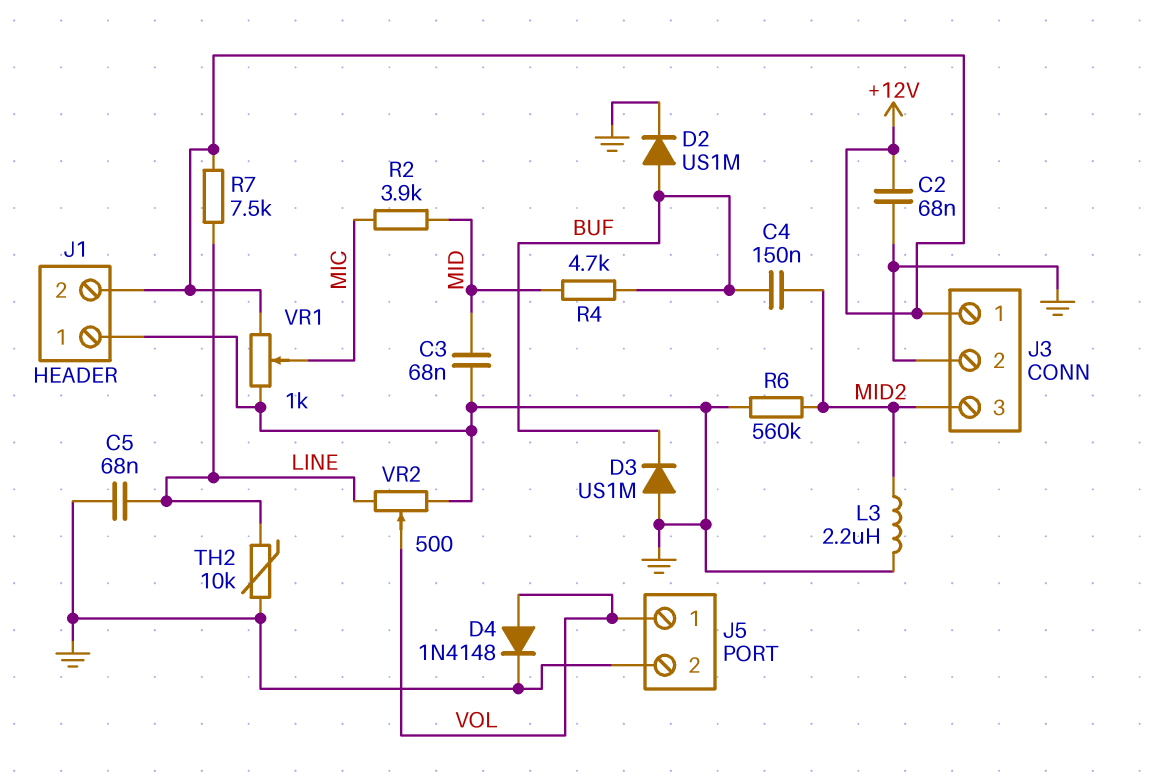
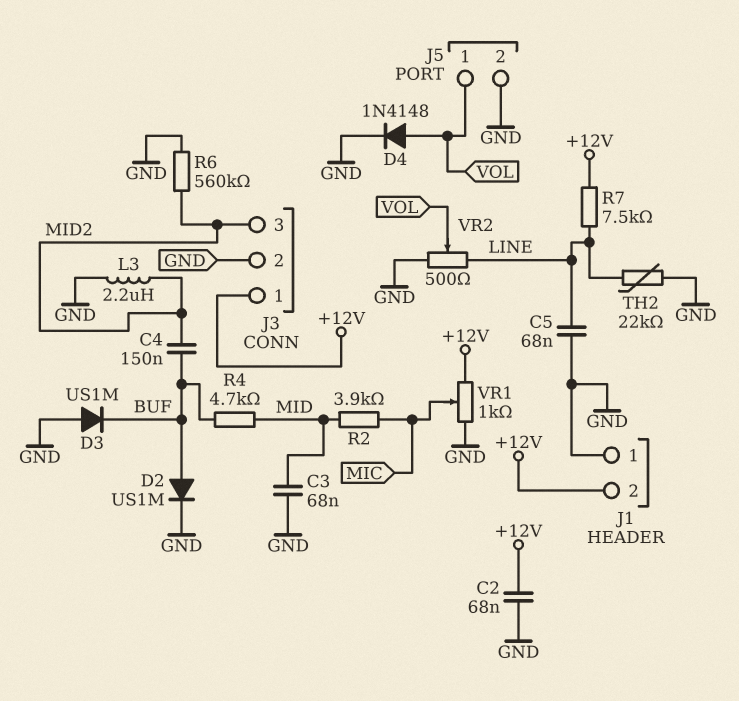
TH2: 10k (GND, LINE) -> 22k (GND, LINE)

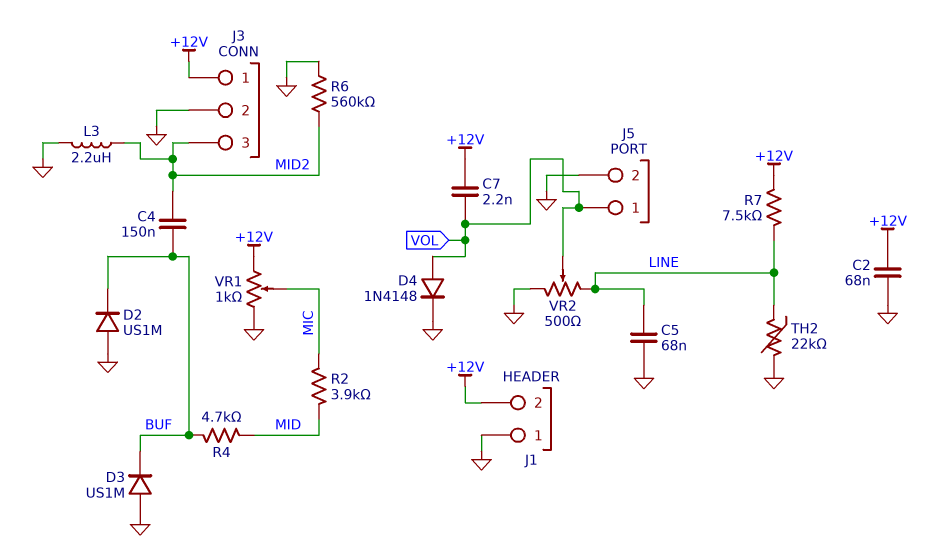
C3: 68nF (GND, MID) -> none
C7: none -> 2.2nF (+12V, VOL)
D2: diode US1M (A BUF, K GND) -> diode US1M (A GND, K BUF)

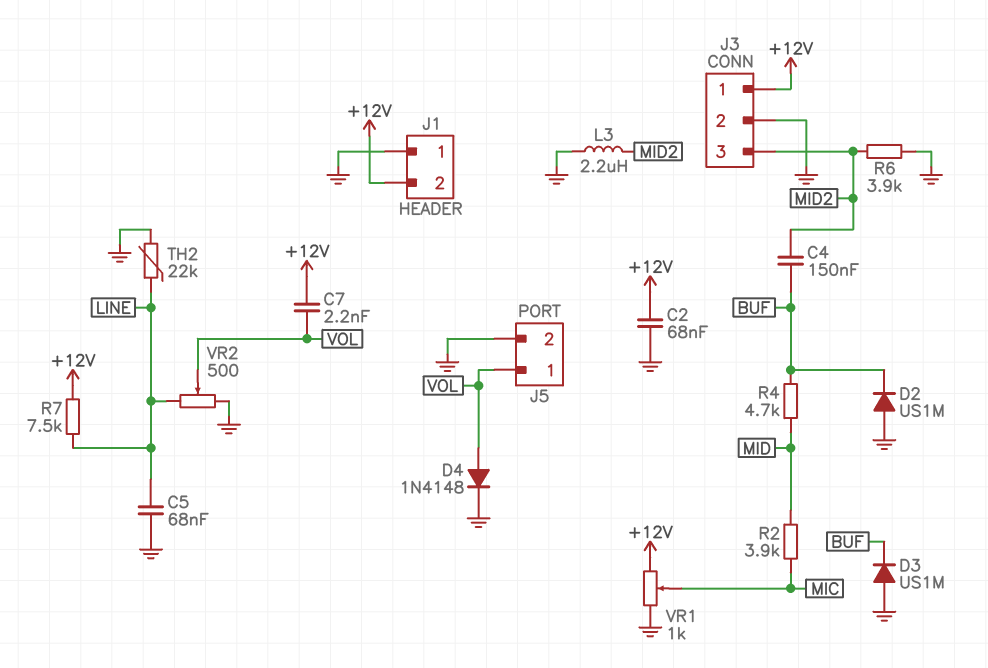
R6: 560k (GND, MID2) -> 3.9k (GND, MID2)

